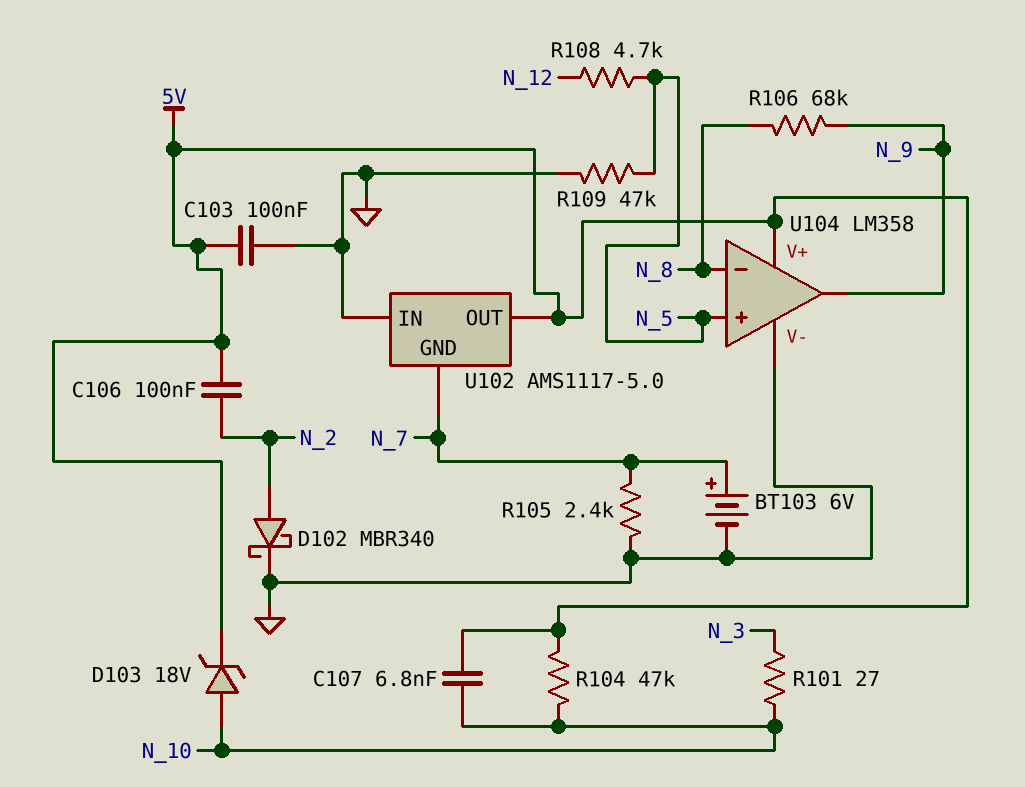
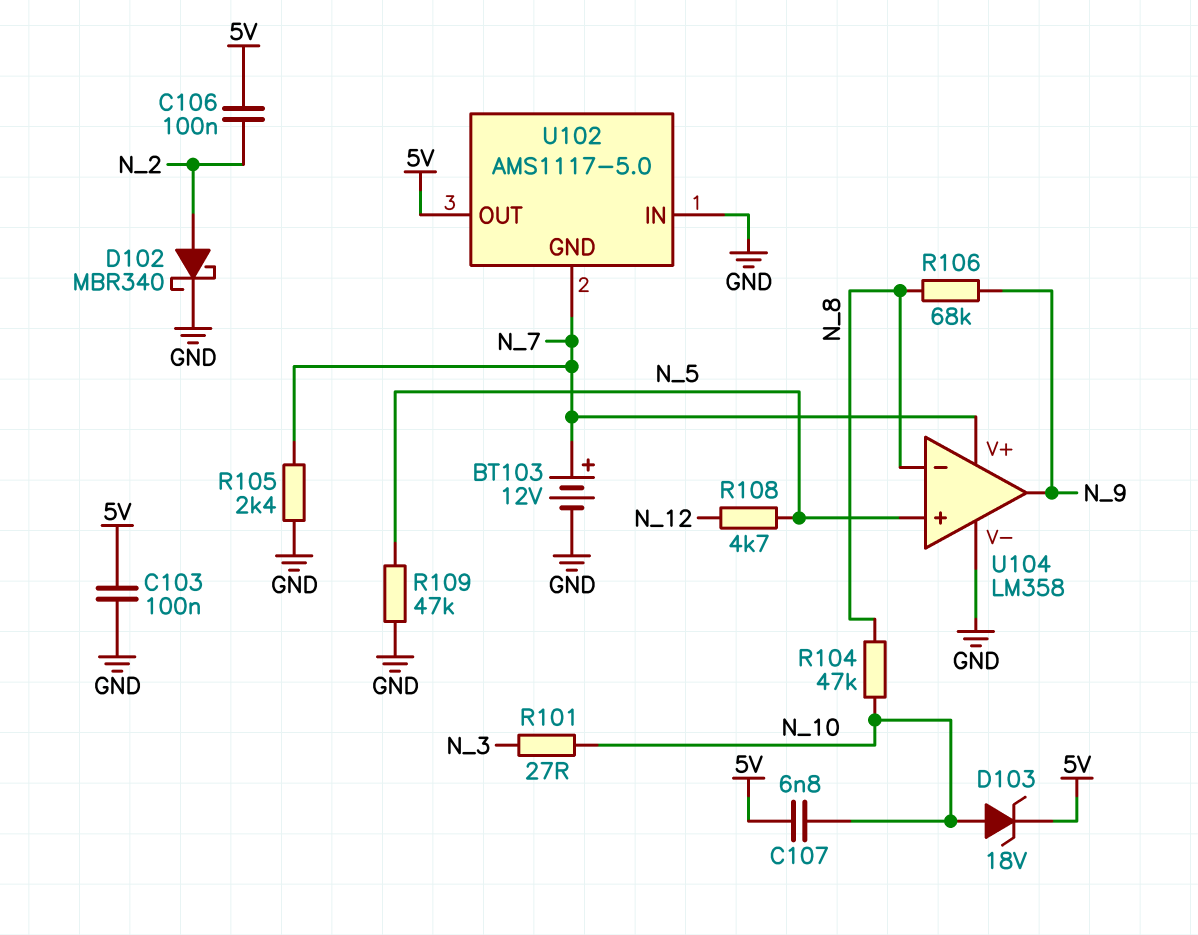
BT103: 6V (plus N_7, minus GND) -> 12V (plus N_7, minus GND)
R104: 47k (5V, N_10) -> 47k (N_8, N_10)
U104 pin V+: 5V -> N_7

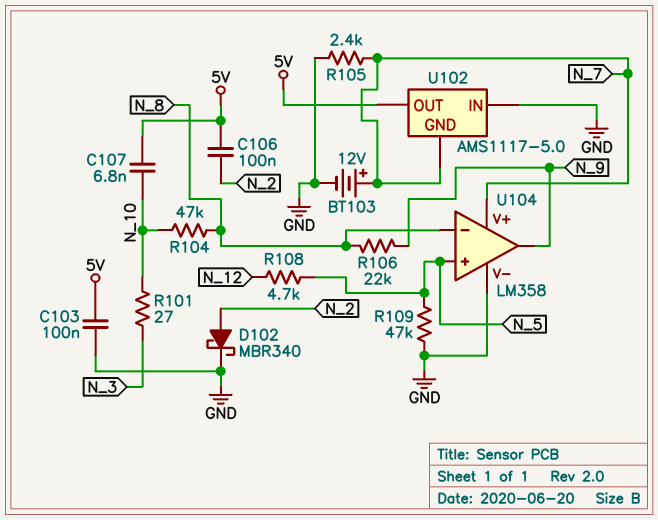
D103: zener 18V (A N_10, K 5V) -> none
R106: 68k (N_8, N_9) -> 22k (N_8, N_9)

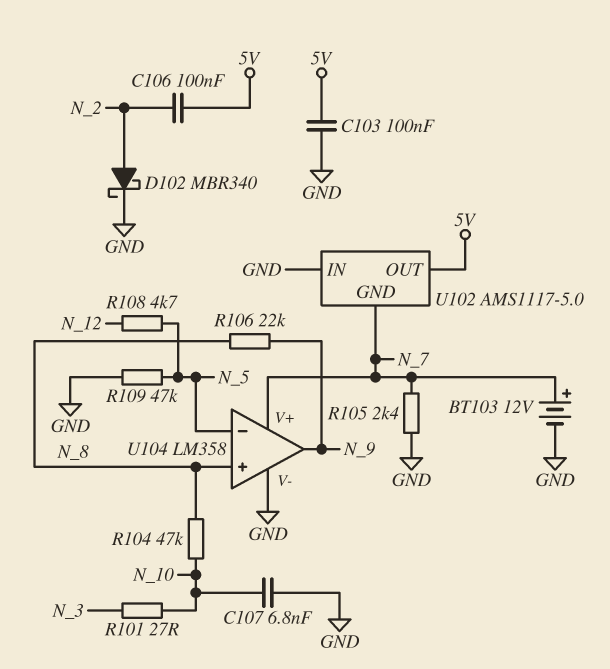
C107: 6.8nF (5V, N_10) -> 6.8nF (GND, N_10)
U104 pin in+: N_5 -> N_8
U104 pin in-: N_8 -> N_5

